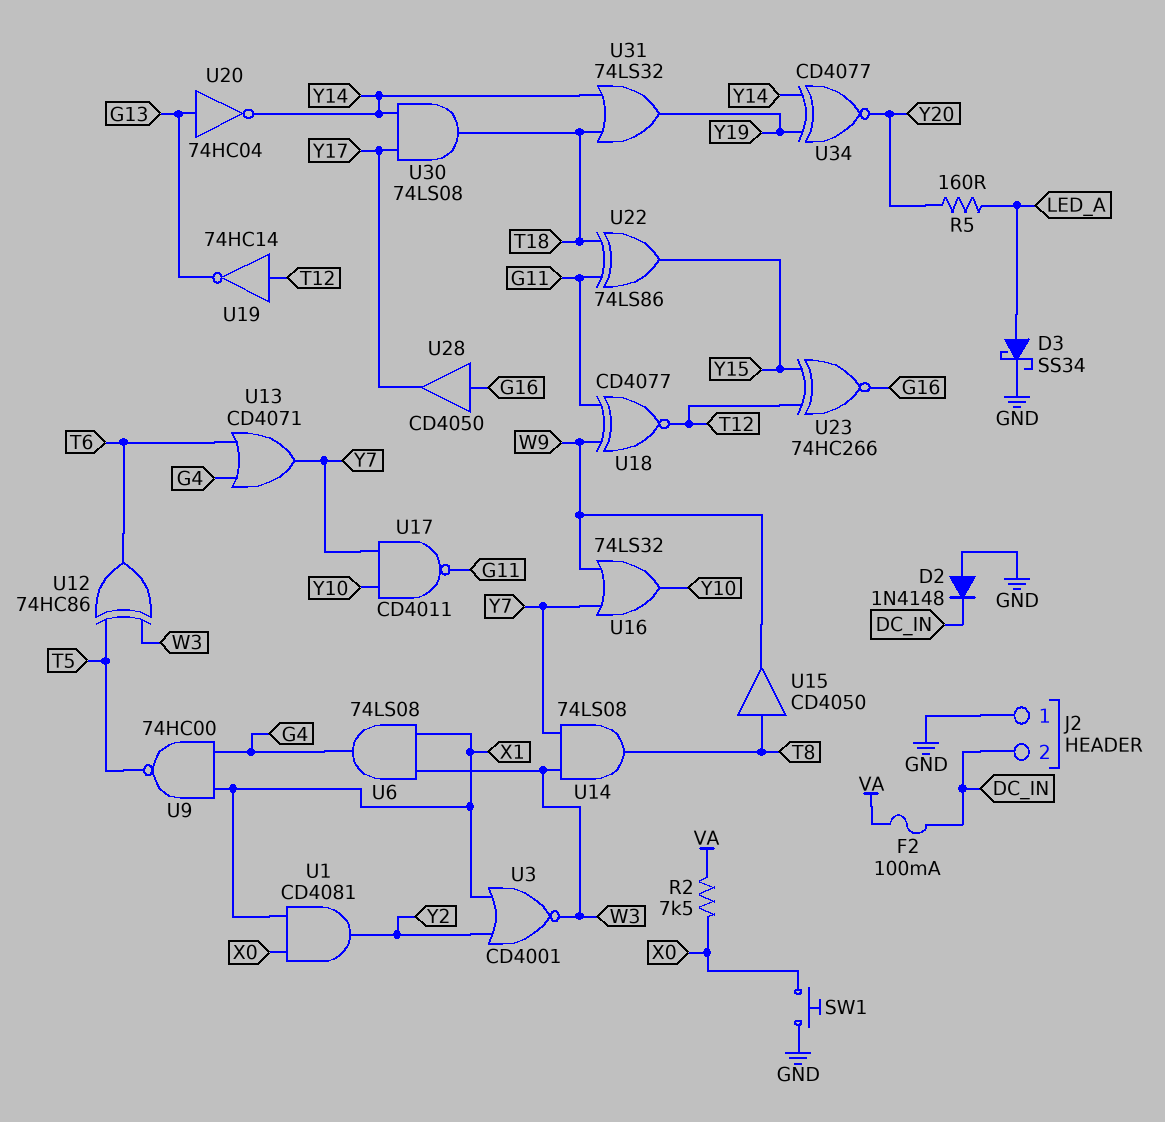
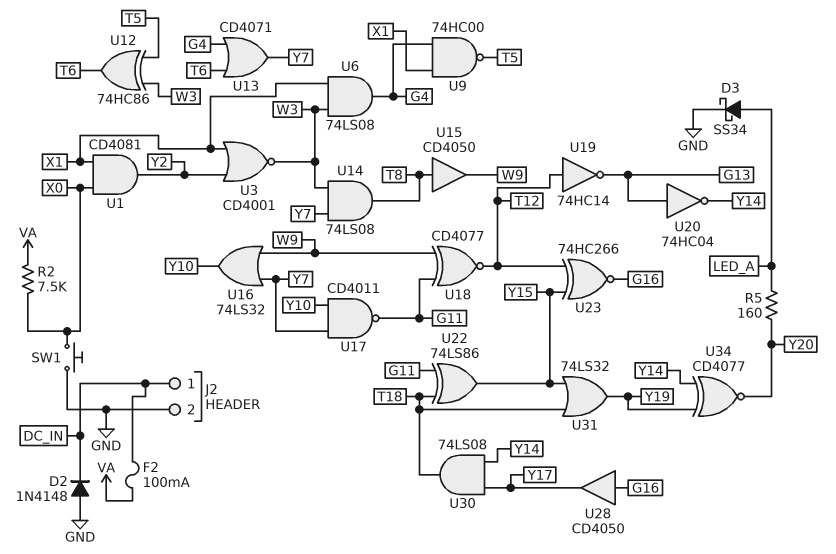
J2 pin 1: GND -> DC_IN
J2 pin 2: DC_IN -> GND
U31: OR 74LS32 (in T18, in Y14, out Y19) -> OR 74LS32 (in T18, in Y15, out Y19)

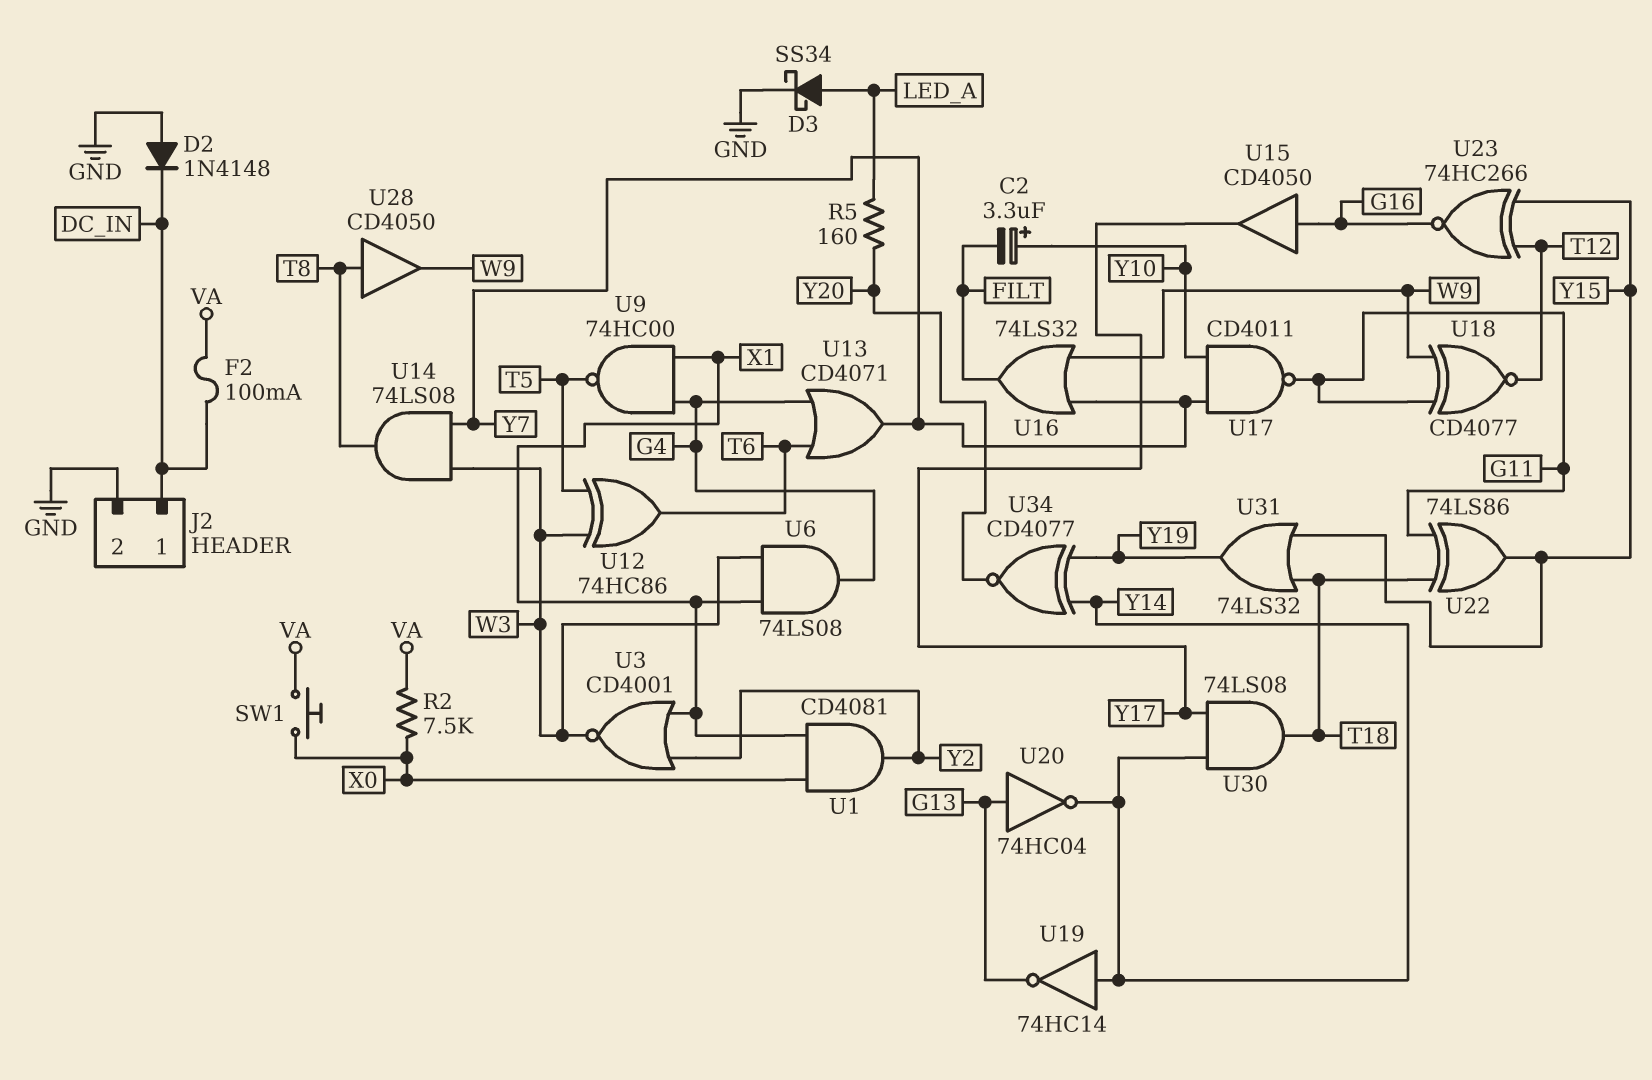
C2: none -> 3.3uF (plus Y10, minus FILT)
SW1: button (GND, X0) -> button (VA, X0)
U15: buffer CD4050 (in T8, out W9) -> buffer CD4050 (in G16, out Y17)
U16: OR 74LS32 (in W9, in Y7, out Y10) -> OR 74LS32 (in W9, in Y7, out FILT)
U19: NOT 74HC14 (in T12, out G13) -> NOT 74HC14 (in Y14, out G13)
U28: buffer CD4050 (in G16, out Y17) -> buffer CD4050 (in T8, out W9)

